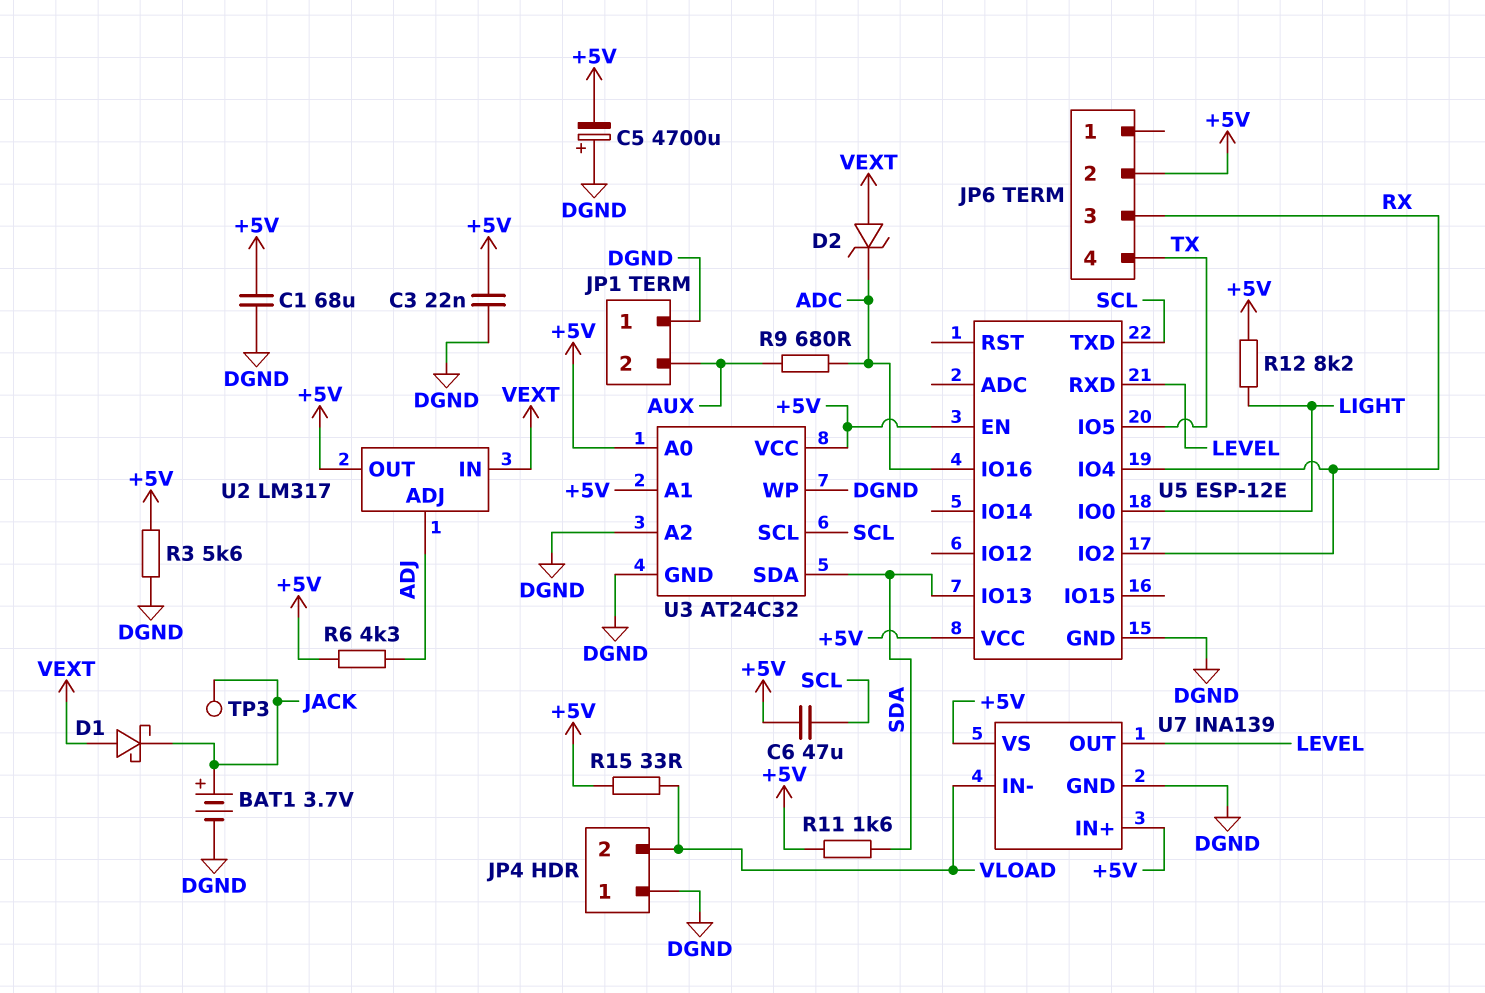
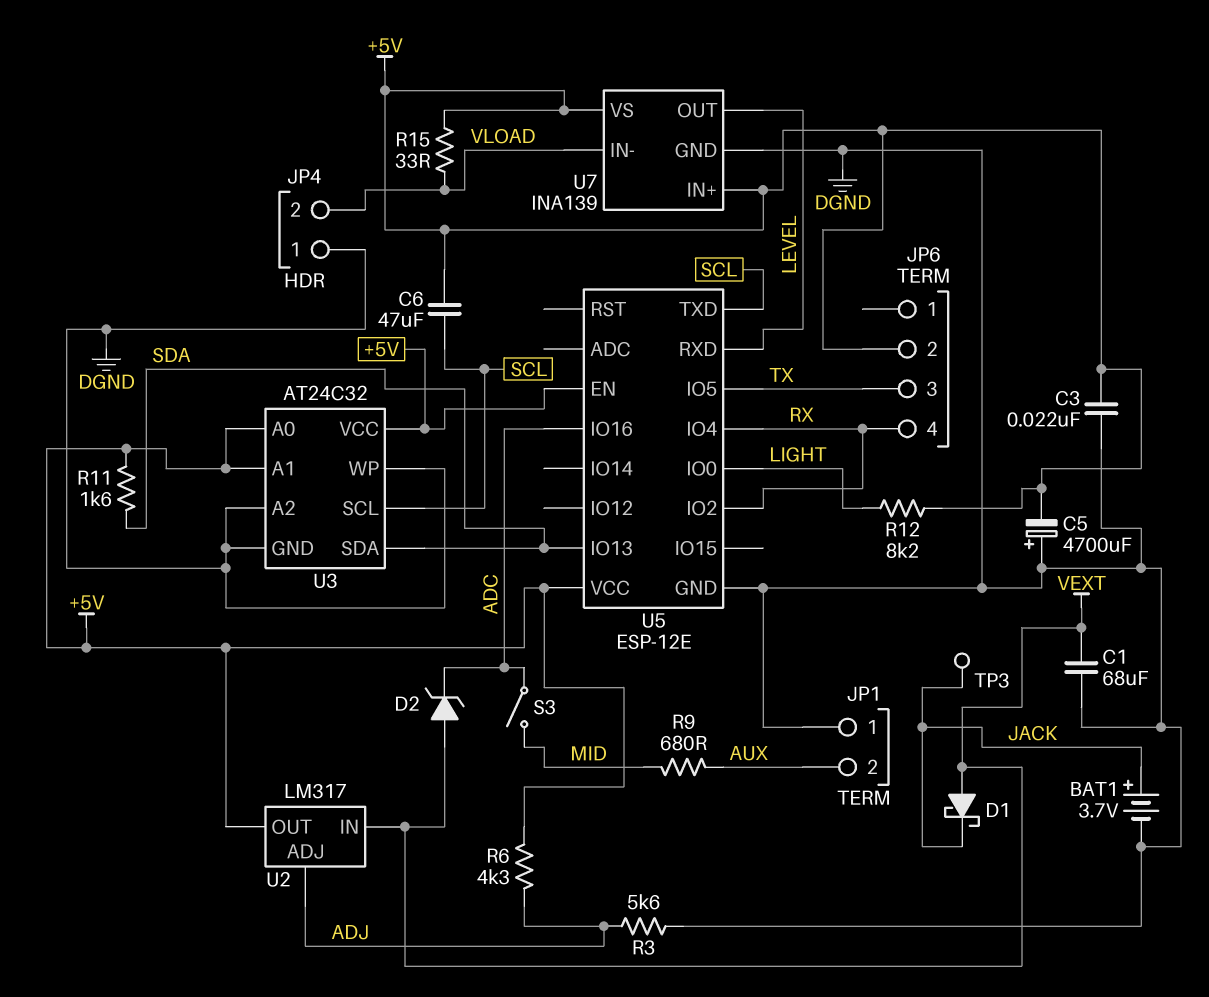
C1: 68uF (+5V, DGND) -> 68uF (DGND, VEXT)
JP6 pin 3: RX -> TX
JP6 pin 4: TX -> RX
R3: 5.6k (+5V, DGND) -> 5.6k (ADJ, DGND)
R9: 680 (ADC, AUX) -> 680 (AUX, MID)
S3: none -> switch (ADC, MID)

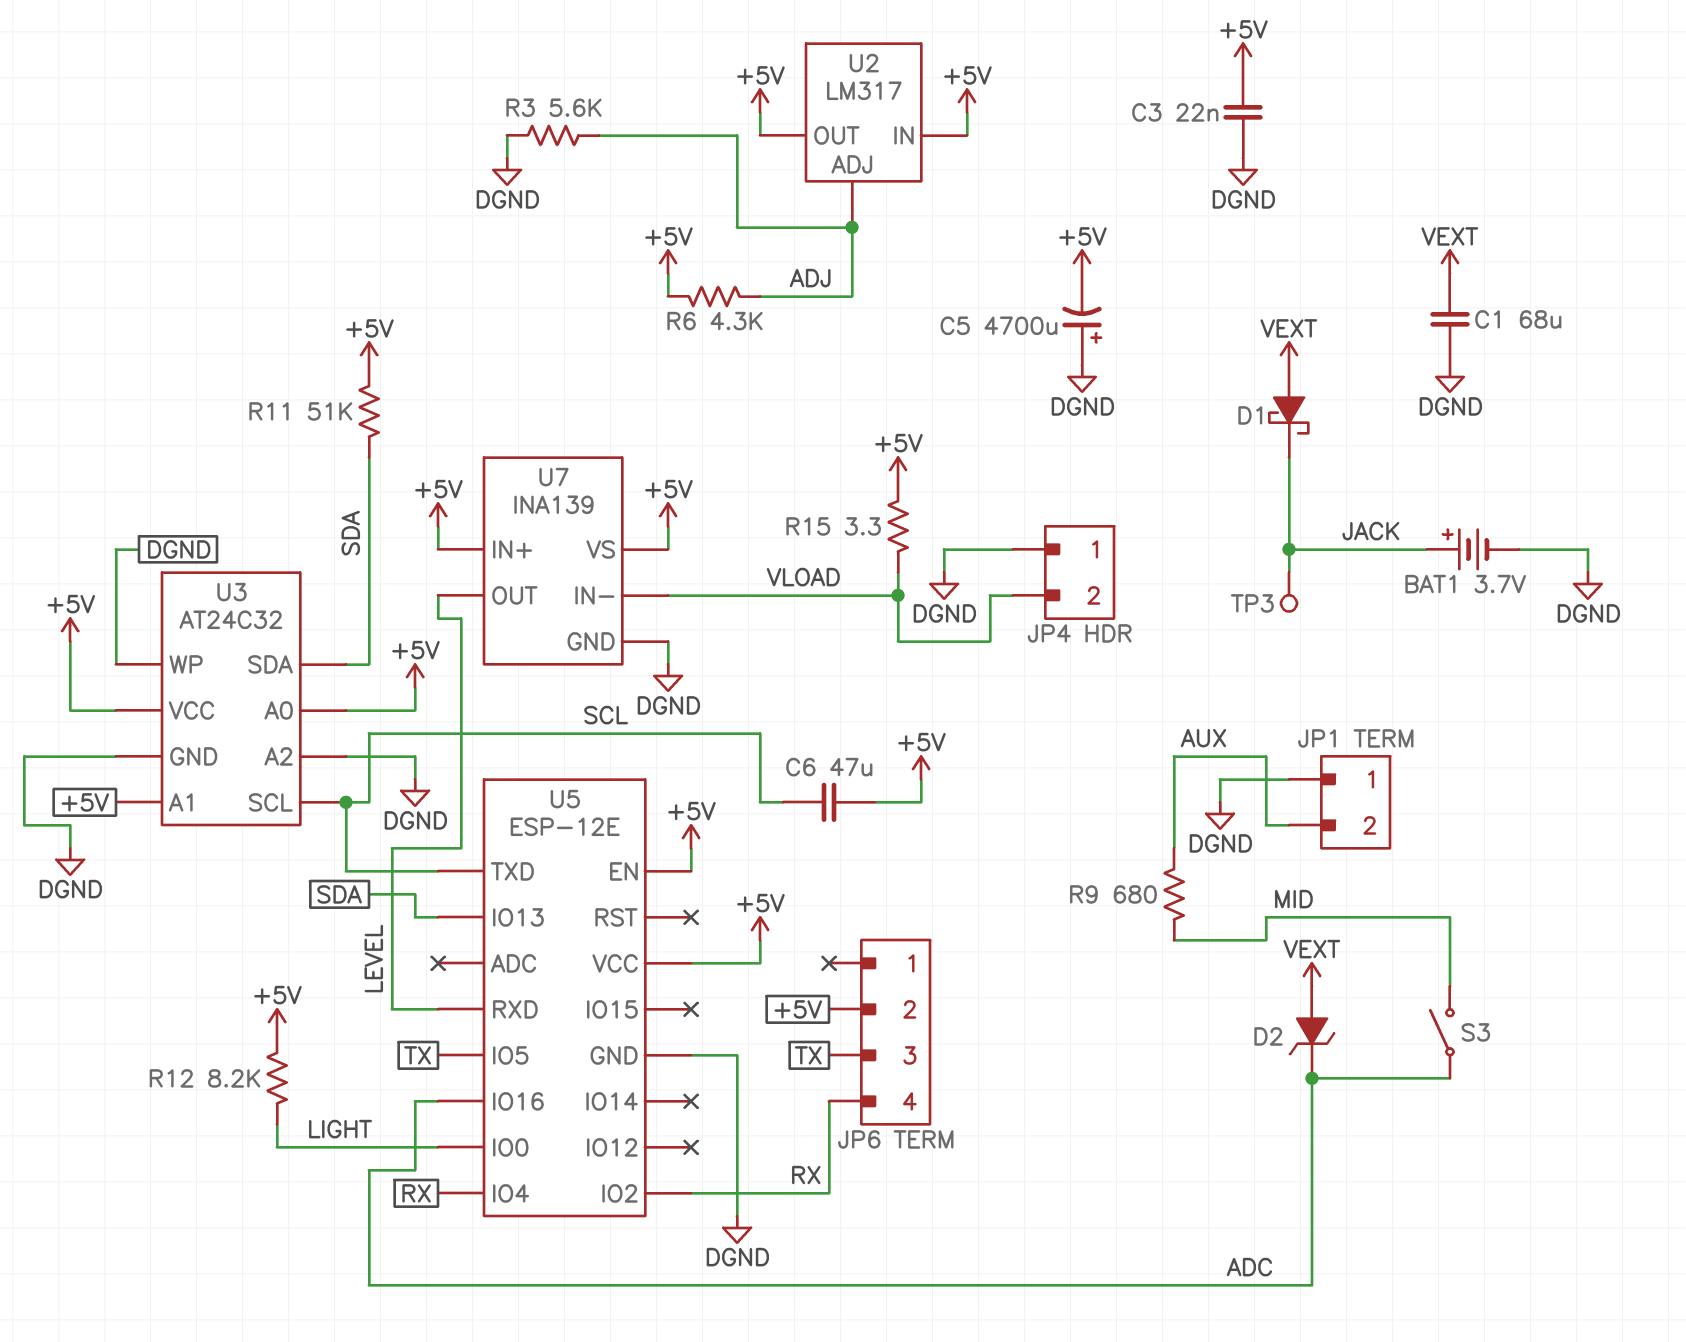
R11: 1.6k (+5V, SDA) -> 51k (+5V, SDA)
R15: 33 (+5V, VLOAD) -> 3.3 (+5V, VLOAD)
U2 pin IN: VEXT -> +5V

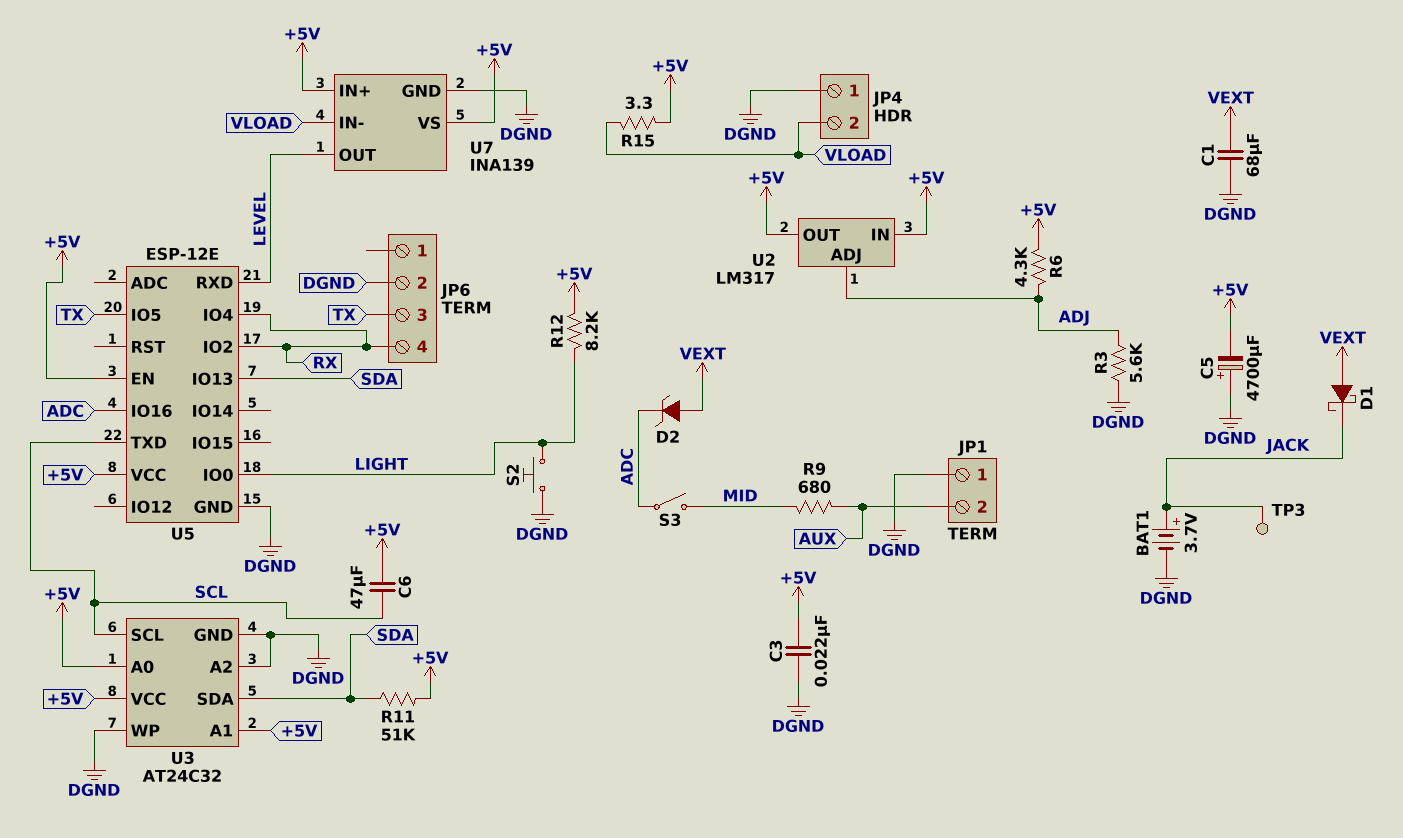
JP6 pin 2: +5V -> DGND
S2: none -> button (DGND, LIGHT)

